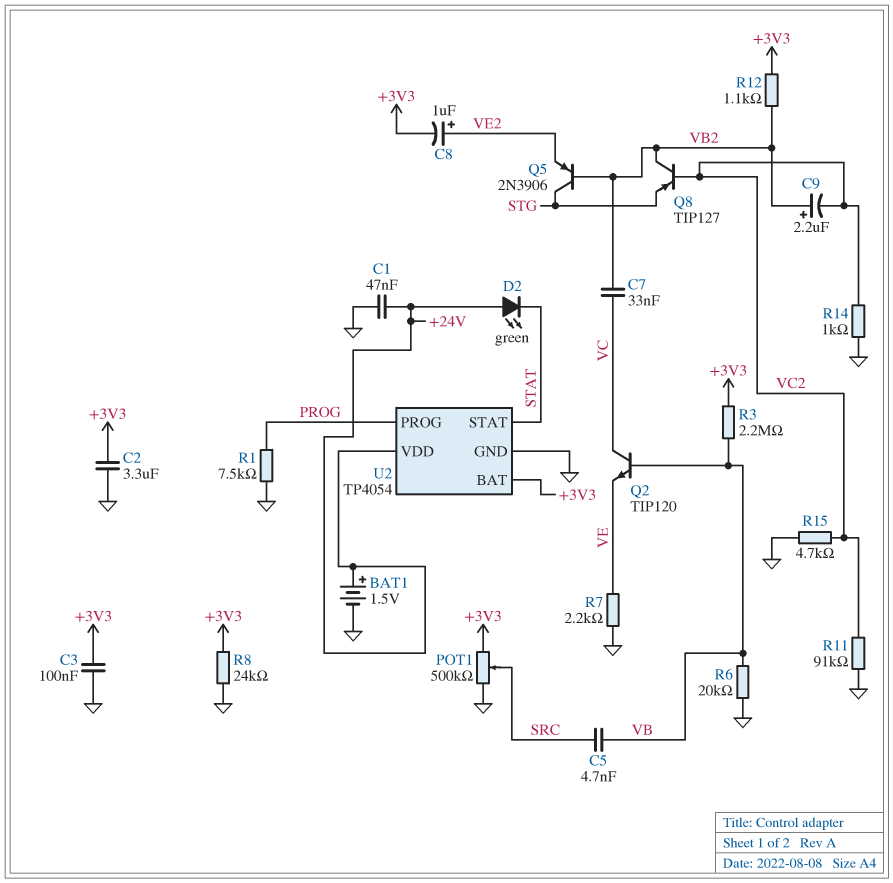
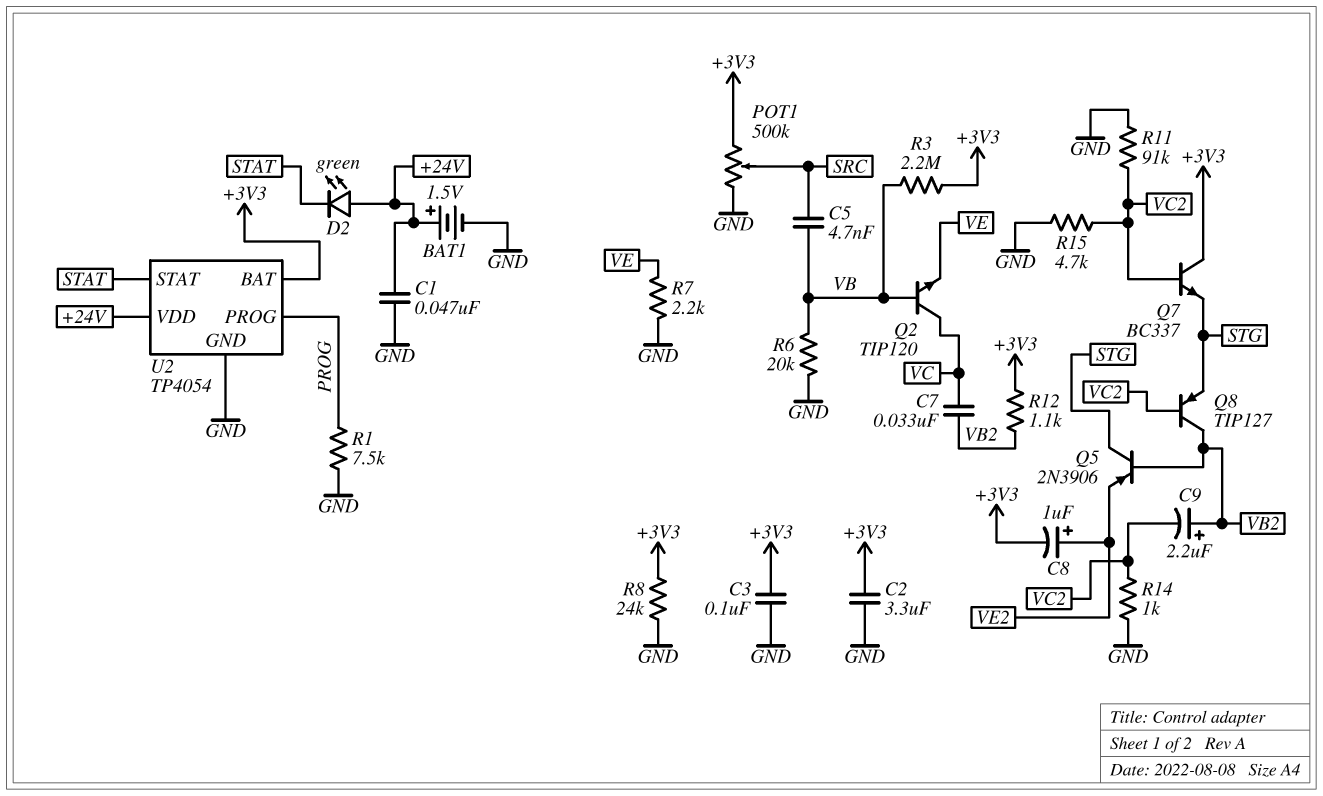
Q7: none -> NPN BC337 (B VC2, C +3V3, E STG)

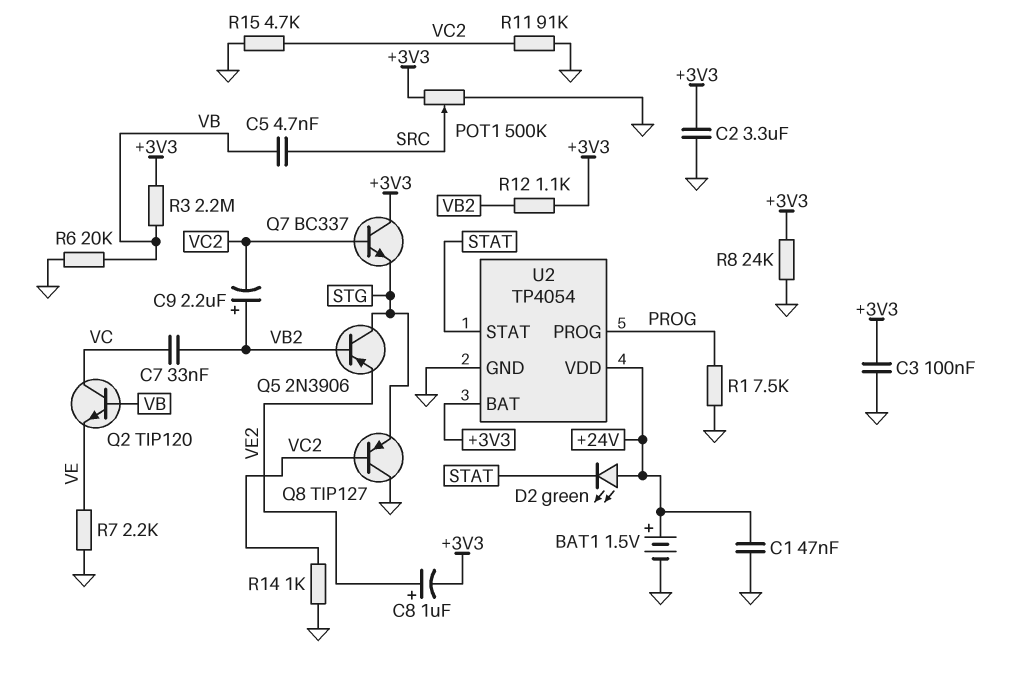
Q8: PNP TIP127 (B VC2, C VB2, E STG) -> PNP TIP127 (B VC2, C GND, E STG)

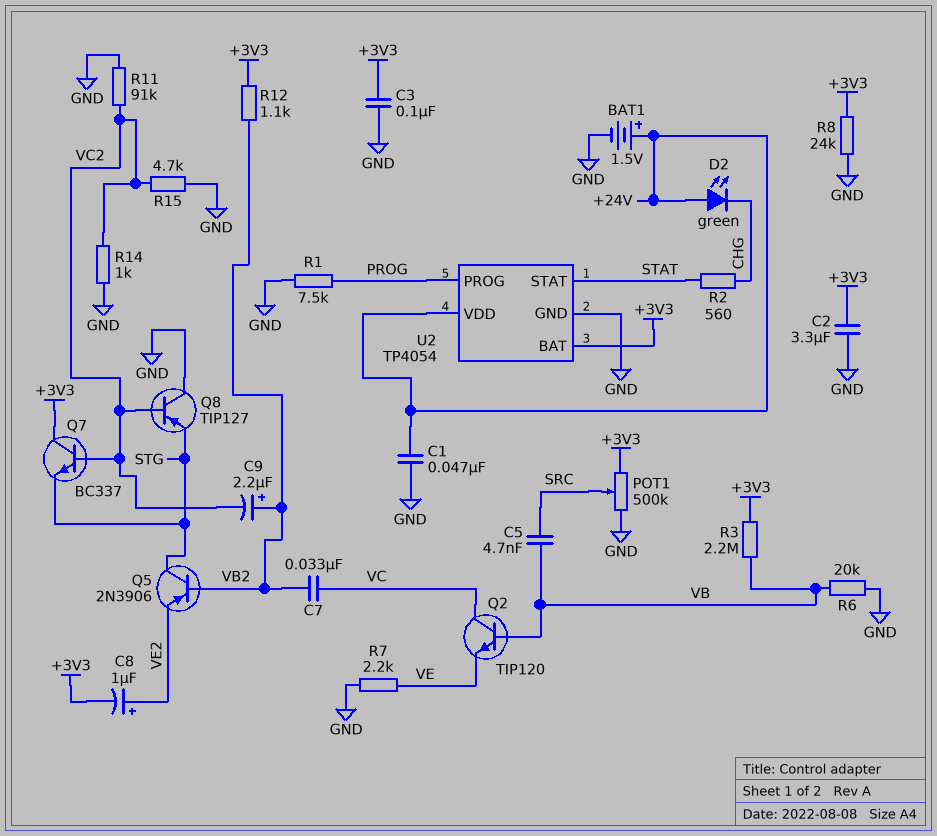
D2: LED green (A +24V, K STAT) -> LED green (A +24V, K CHG)
R2: none -> 560 (CHG, STAT)

